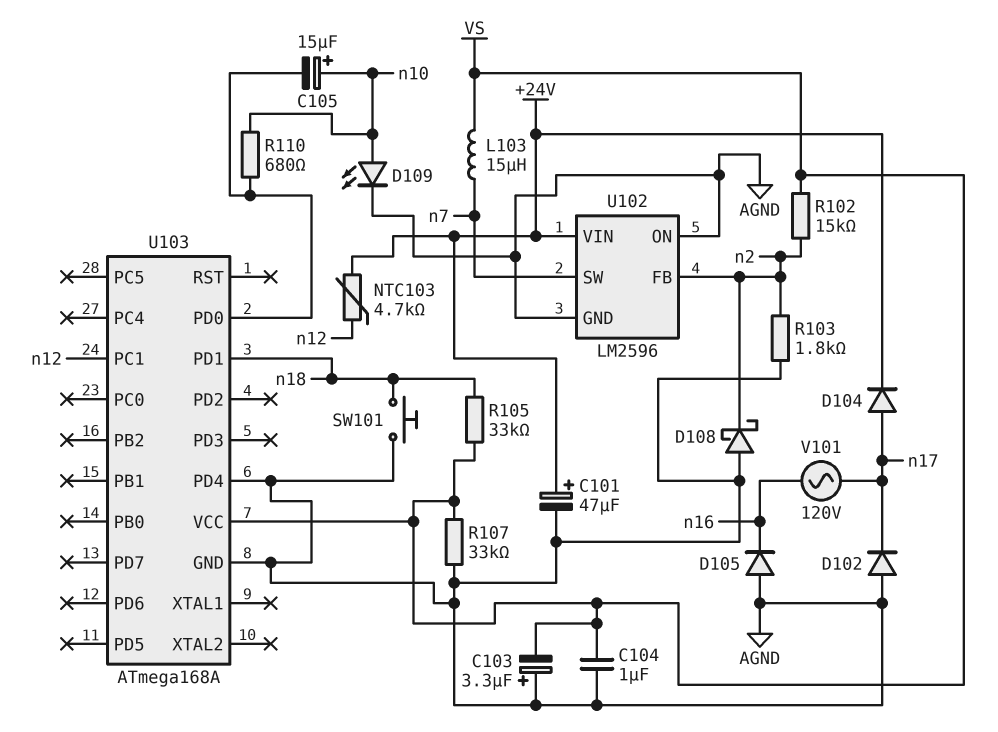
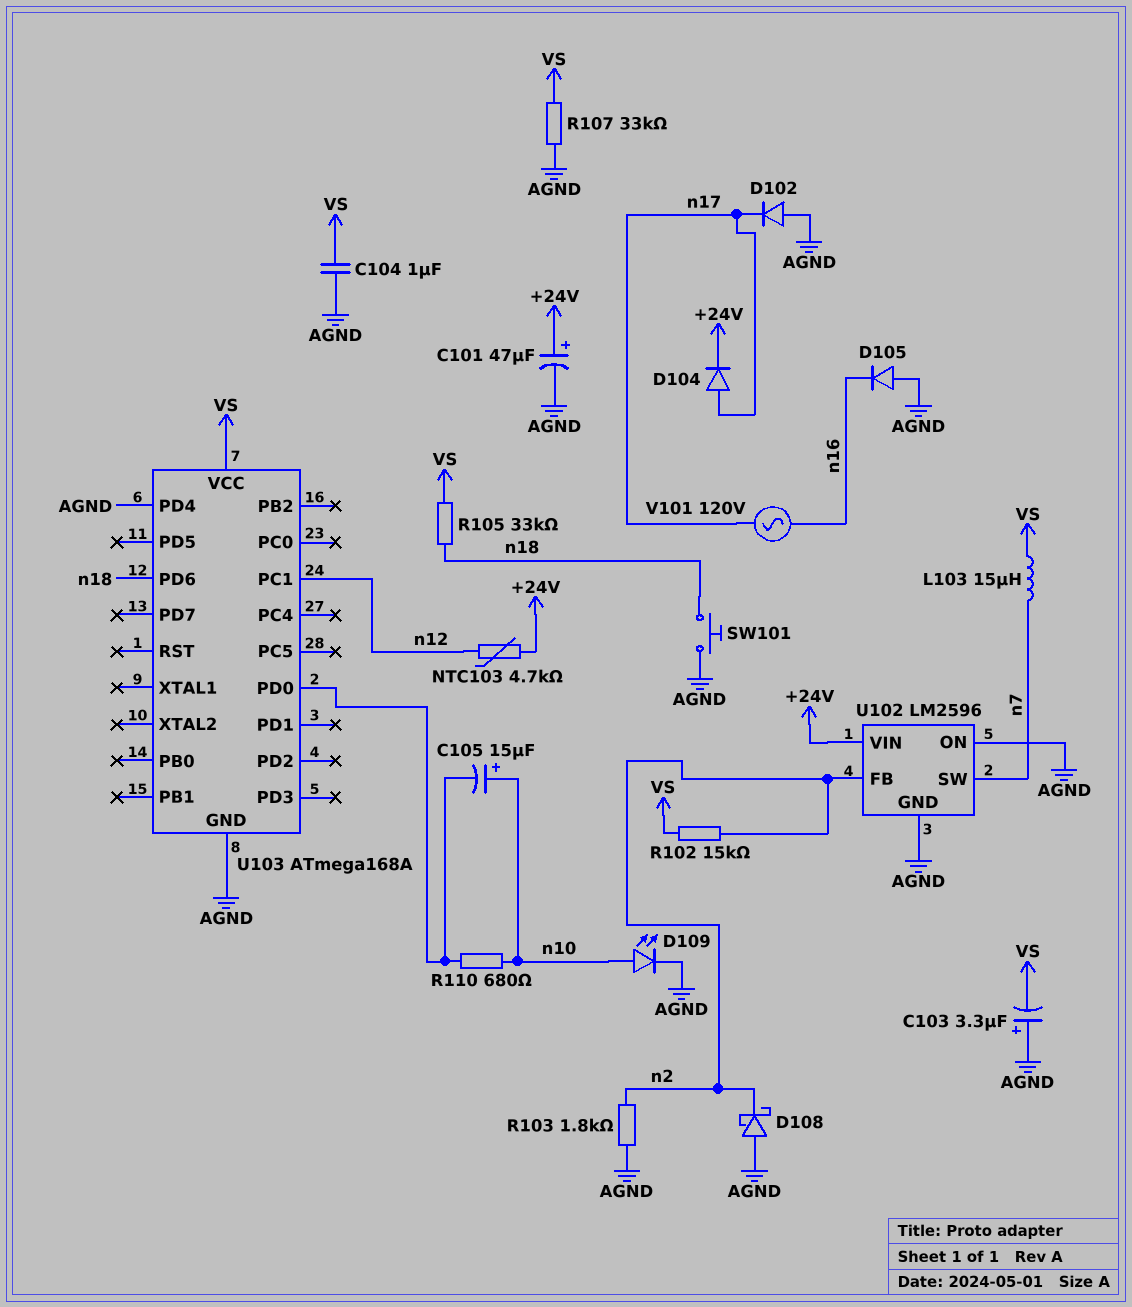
U103 pin PD1: n18 -> none
U103 pin PD6: none -> n18

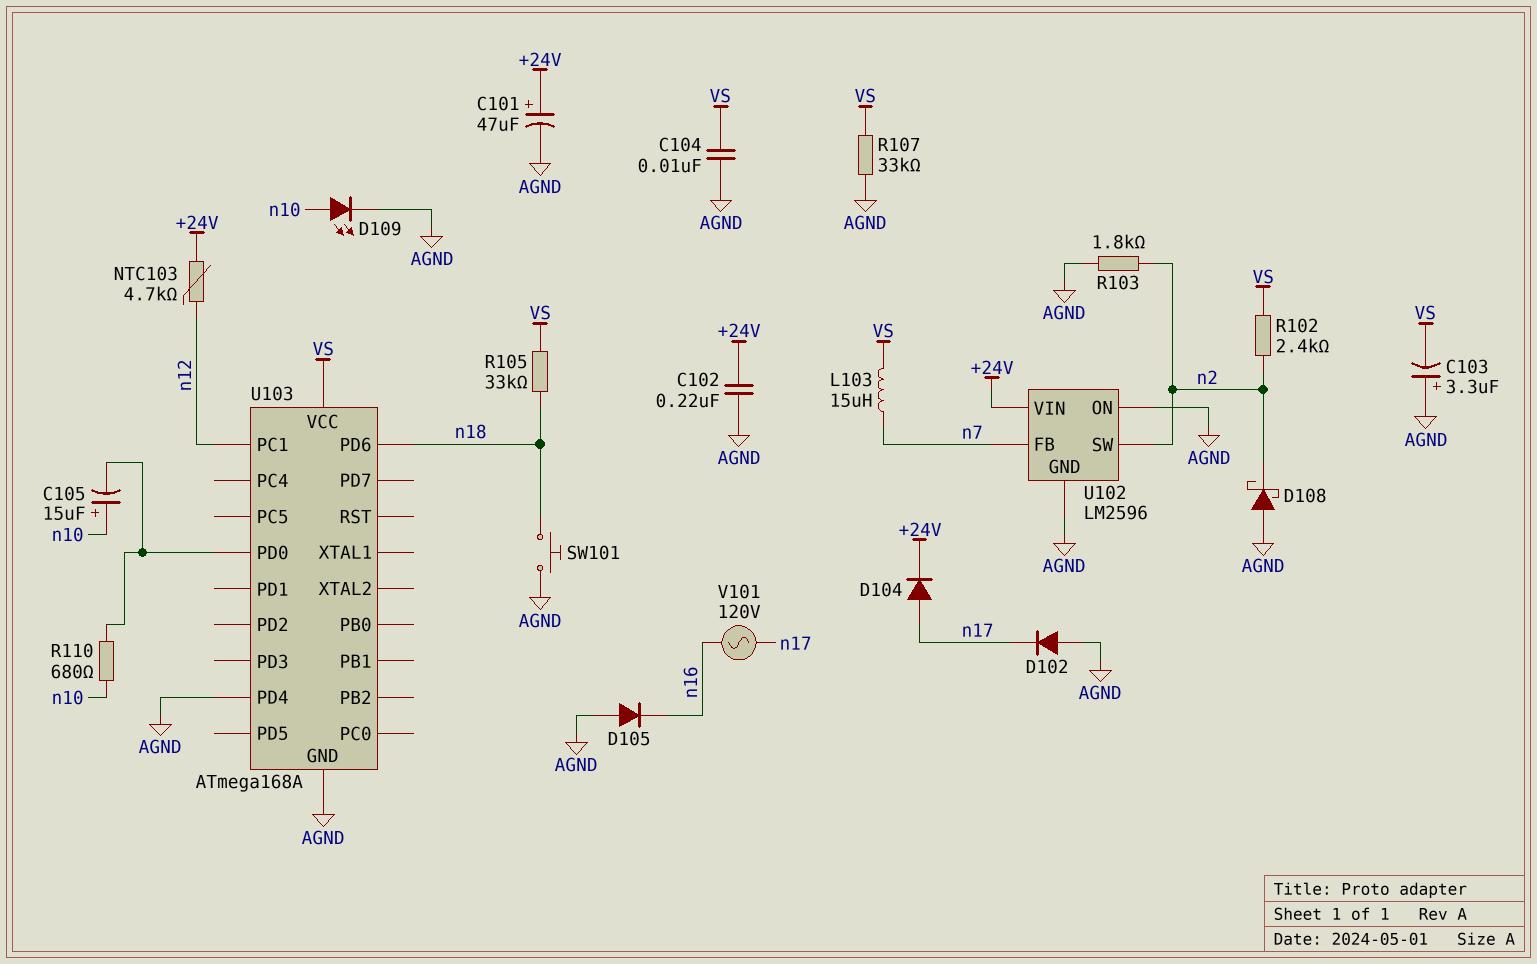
C102: none -> 220nF (+24V, AGND)
C104: 1uF (AGND, VS) -> 10nF (AGND, VS)
R102: 15k (VS, n2) -> 2.4k (VS, n2)
U102 pin FB: n2 -> n7
U102 pin SW: n7 -> n2

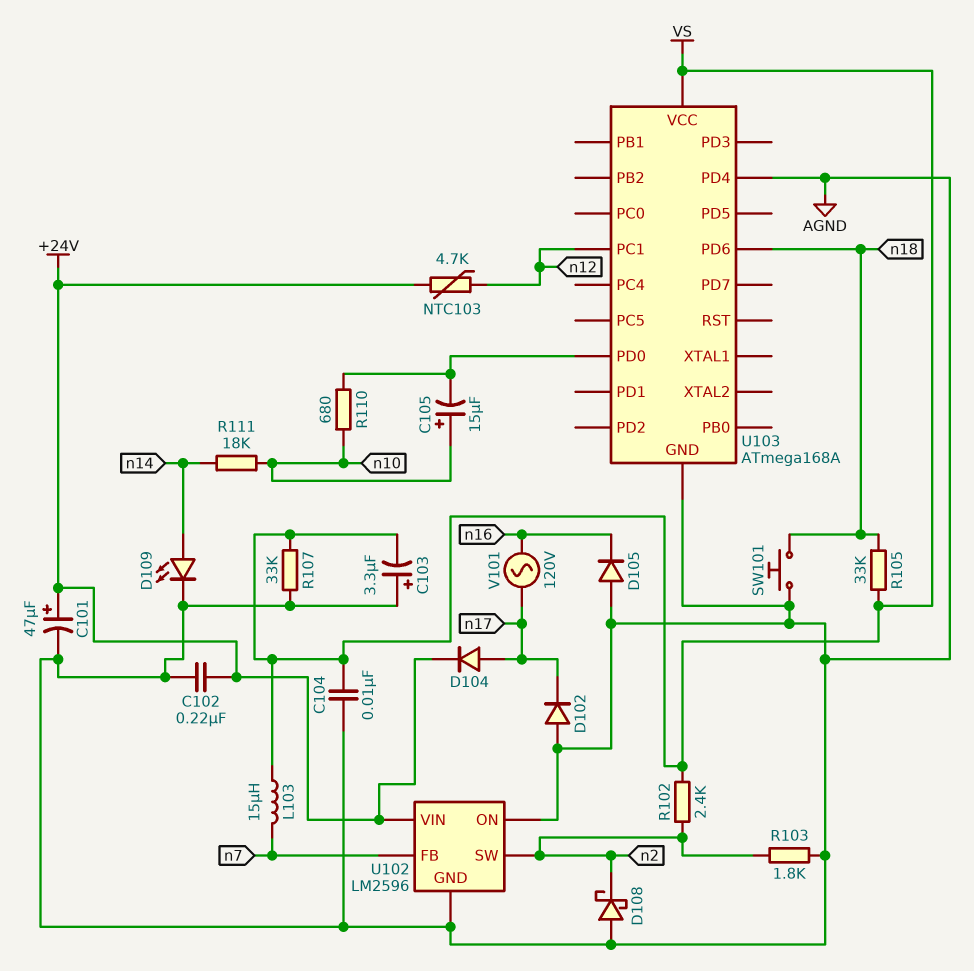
D109: LED (A n10, K AGND) -> LED (A n14, K AGND)
R111: none -> 18k (n10, n14)

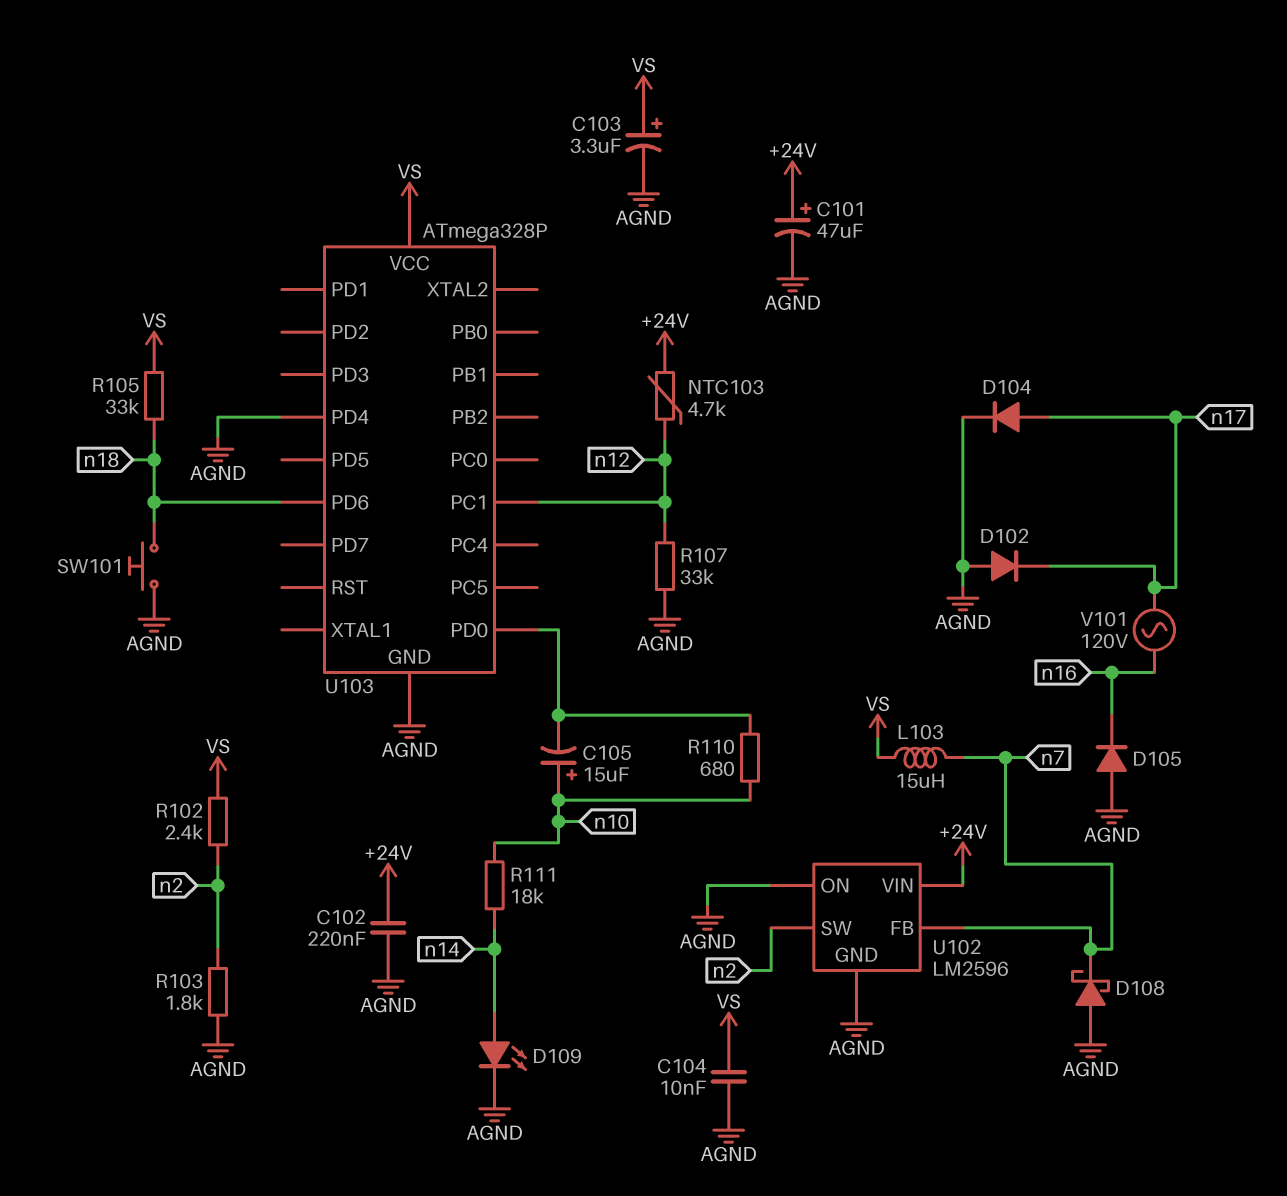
C103: 3.3uF (plus AGND, minus VS) -> 3.3uF (plus VS, minus AGND)
D104: diode (A n17, K +24V) -> diode (A n17, K AGND)
D108: schottky (A AGND, K n2) -> schottky (A AGND, K n7)
R107: 33k (AGND, VS) -> 33k (AGND, n12)
U103: ATmega168A -> ATmega328P

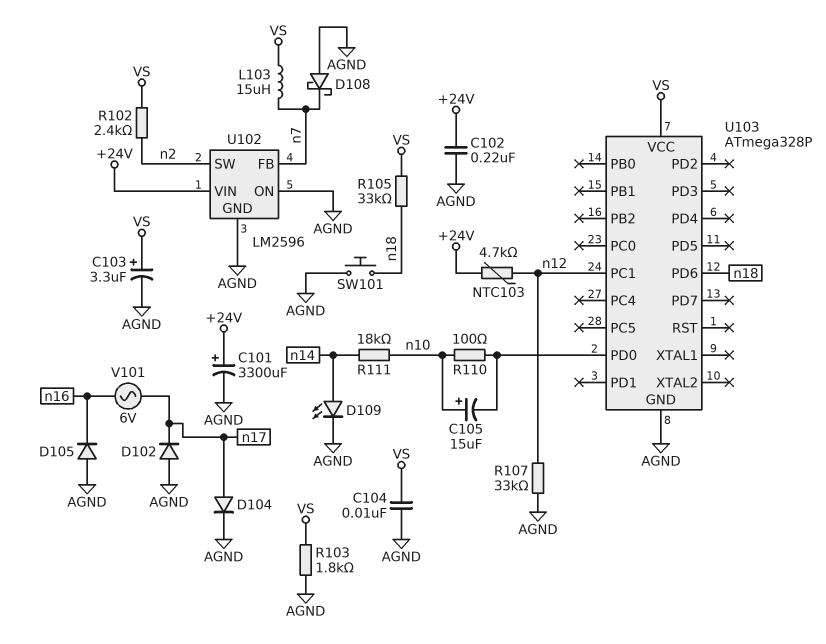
C101: 47uF (plus +24V, minus AGND) -> 3300uF (plus +24V, minus AGND)
R103: 1.8k (AGND, n2) -> 1.8k (AGND, VS)
R110: 680 (U103/PD0, n10) -> 100 (U103/PD0, n10)
U103 pin PD4: AGND -> none
V101: AC 120V (n16, n17) -> AC 6V (n16, n17)

